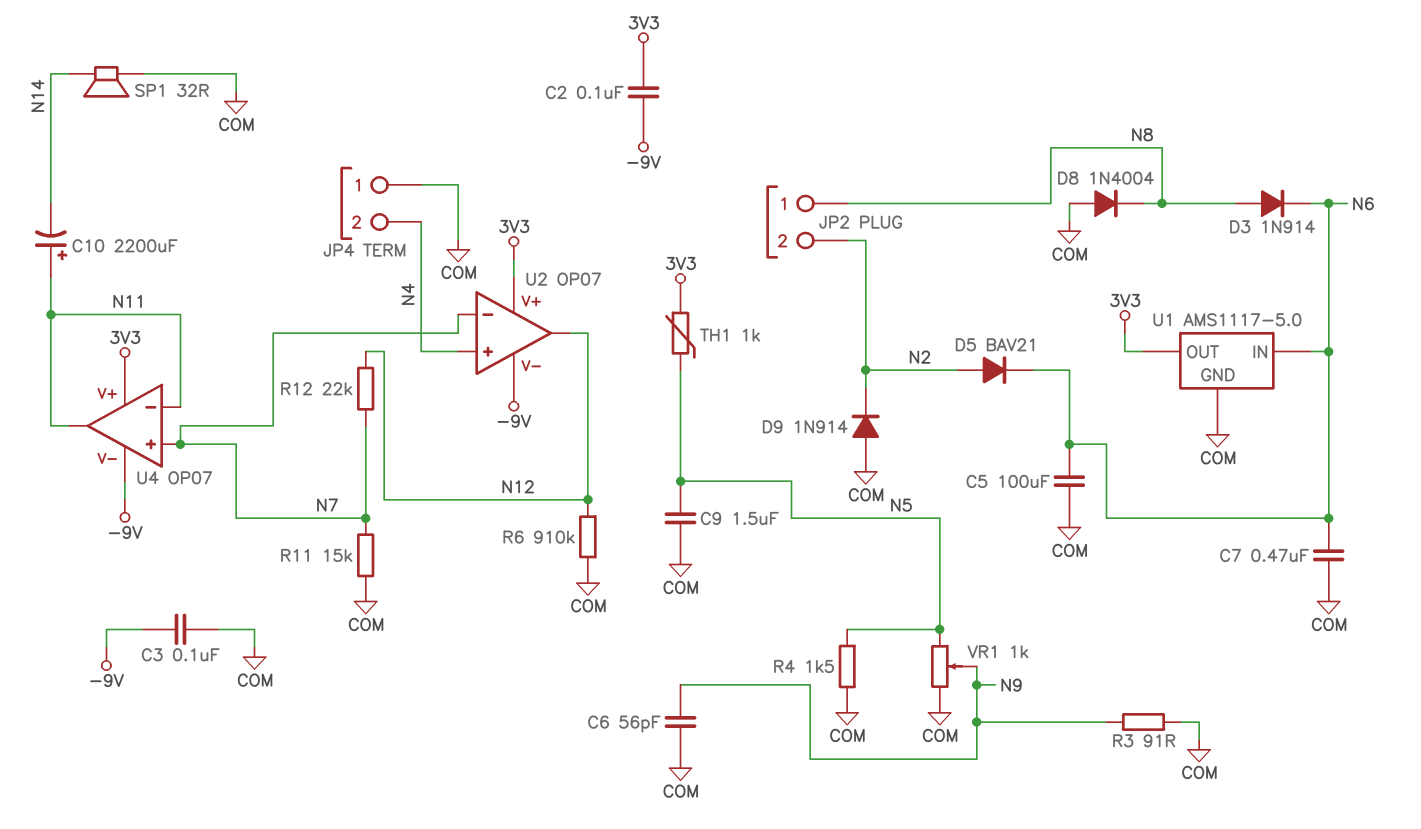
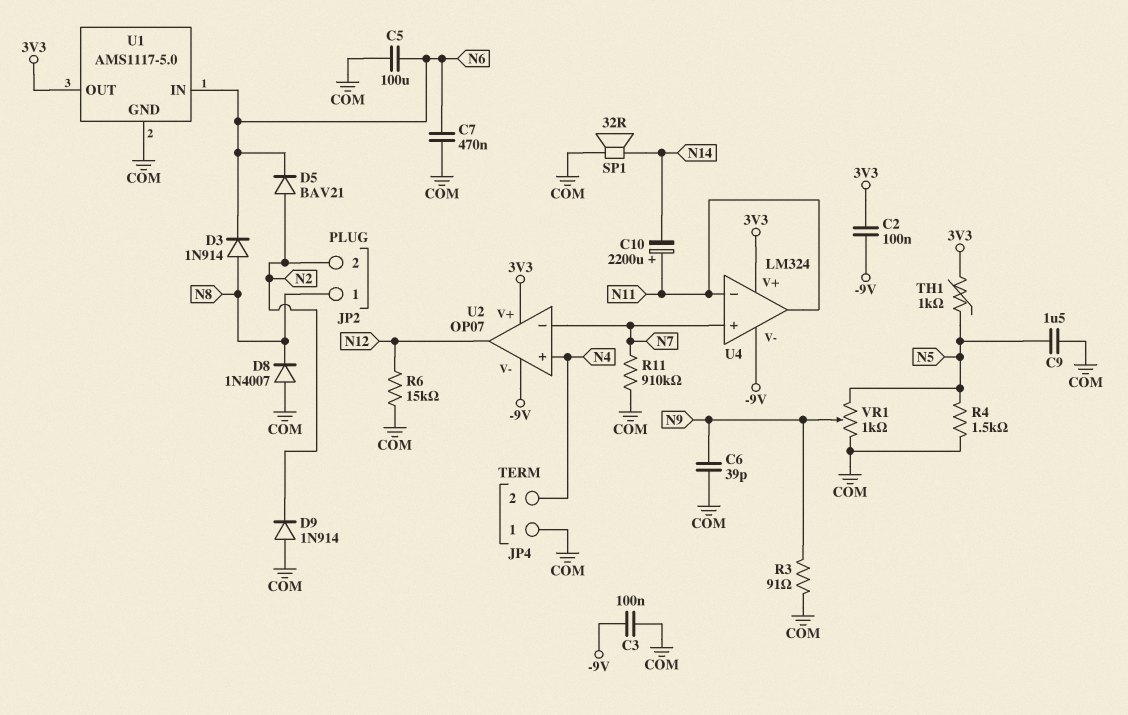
C6: 56pF (COM, N9) -> 39pF (COM, N9)
D8: diode 1N4004 (A COM, K N8) -> diode 1N4007 (A COM, K N8)
R6: 910k (COM, N12) -> 15k (COM, N12)
R11: 15k (COM, N7) -> 910k (COM, N7)
R12: 22k (N7, N12) -> none
U4: OP07 -> LM324

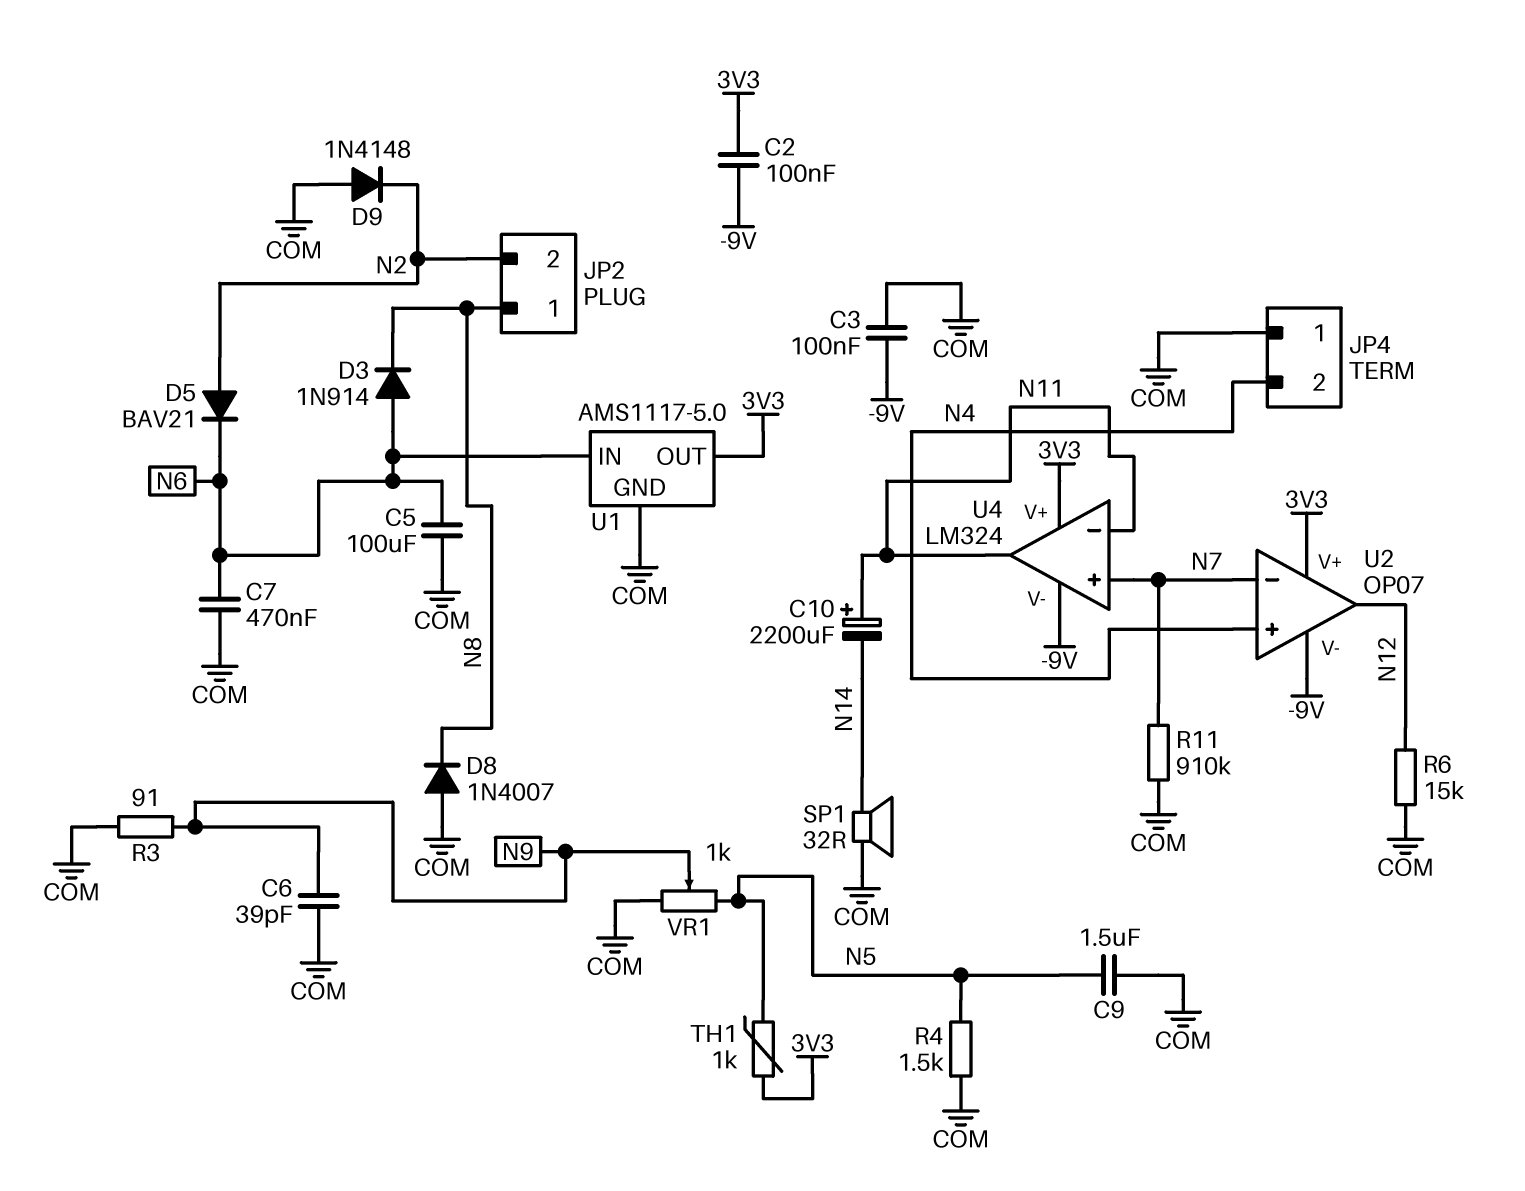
D3: diode 1N914 (A N8, K N6) -> diode 1N914 (A N6, K N8)
D9: diode 1N914 (A COM, K N2) -> diode 1N4148 (A COM, K N2)

